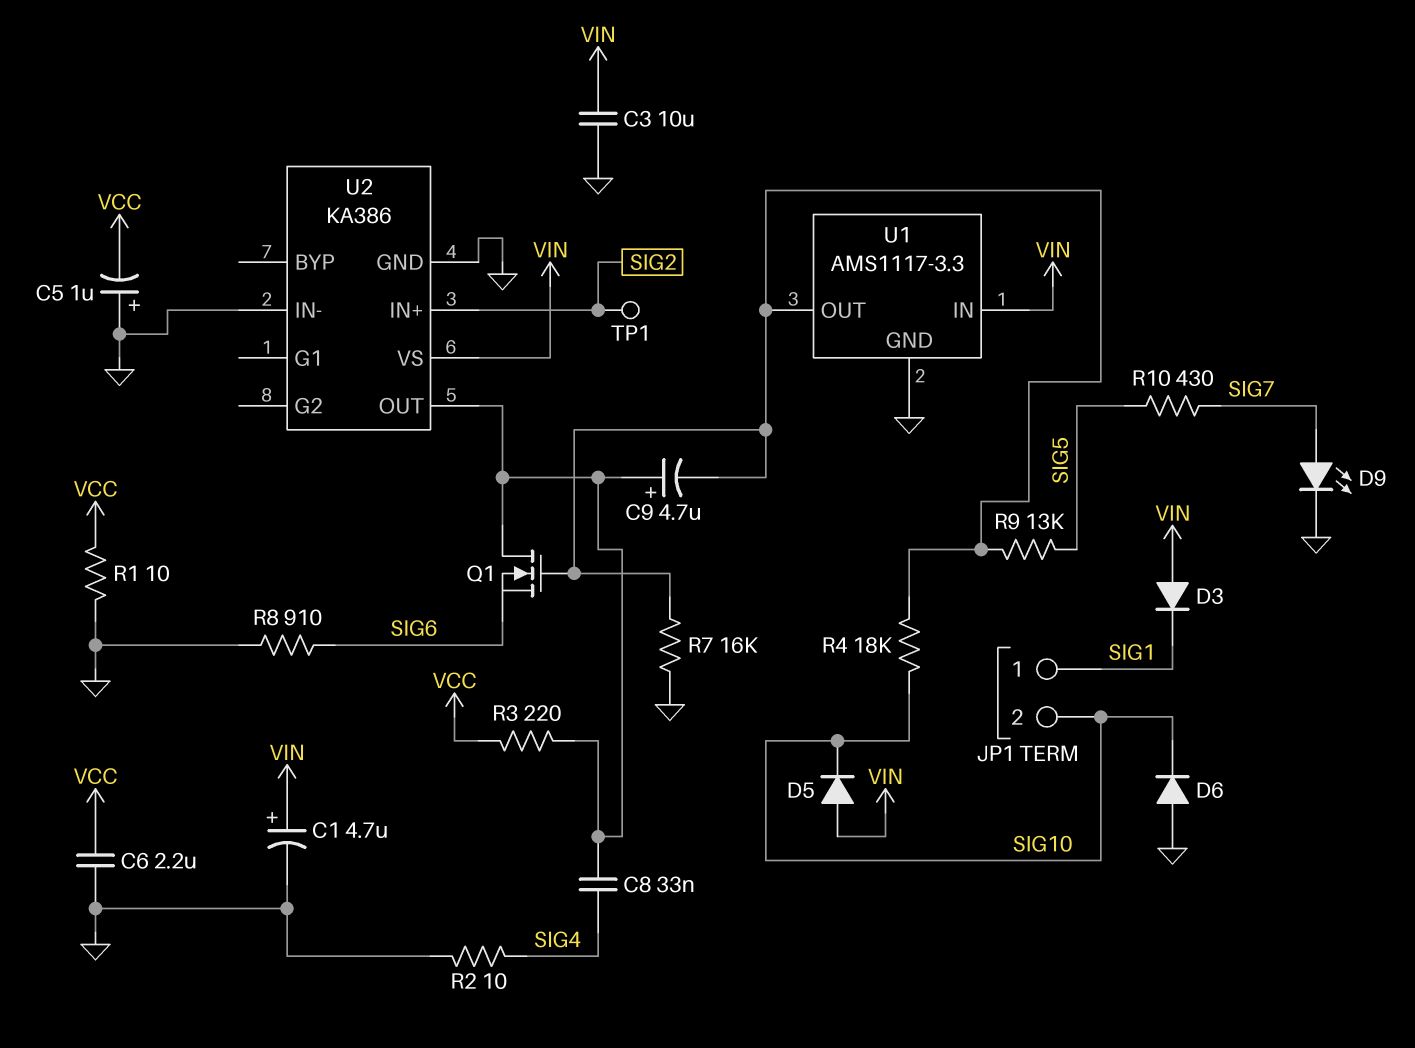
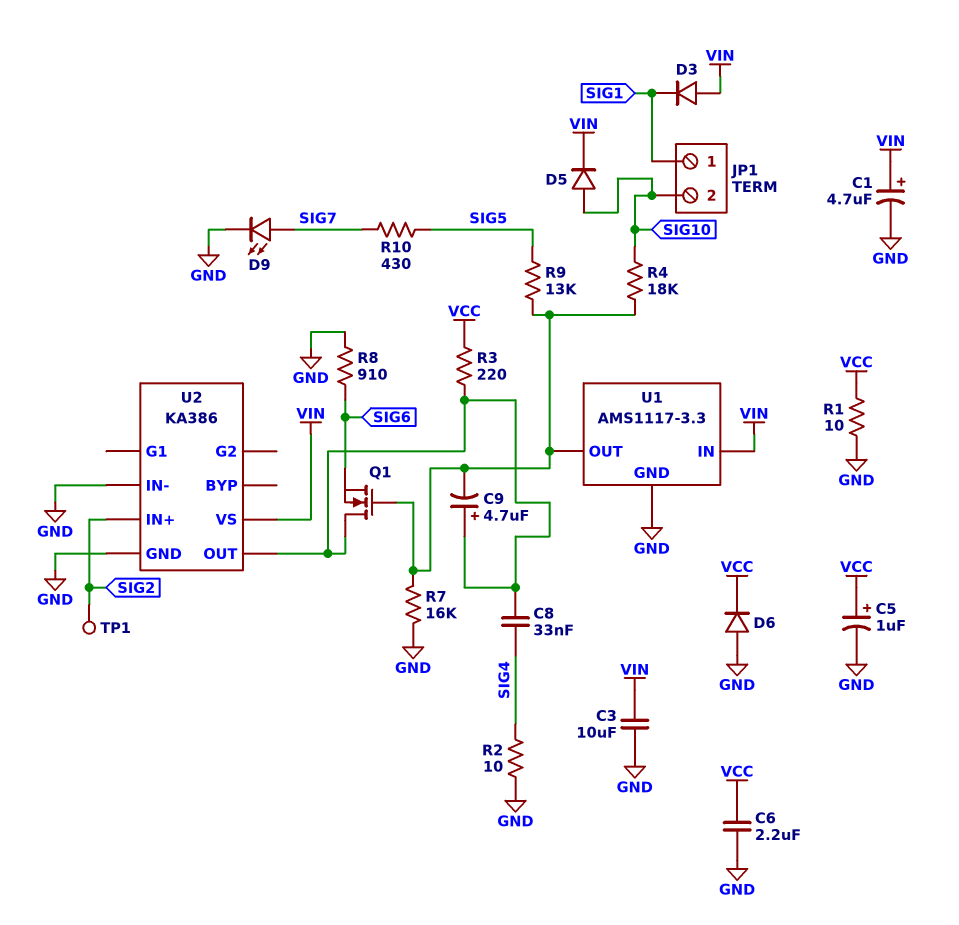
C5: 1uF (plus GND, minus VCC) -> 1uF (plus VCC, minus GND)
D5: diode (A VIN, K SIG10) -> diode (A SIG10, K VIN)
D6: diode (A GND, K SIG10) -> diode (A GND, K VCC)

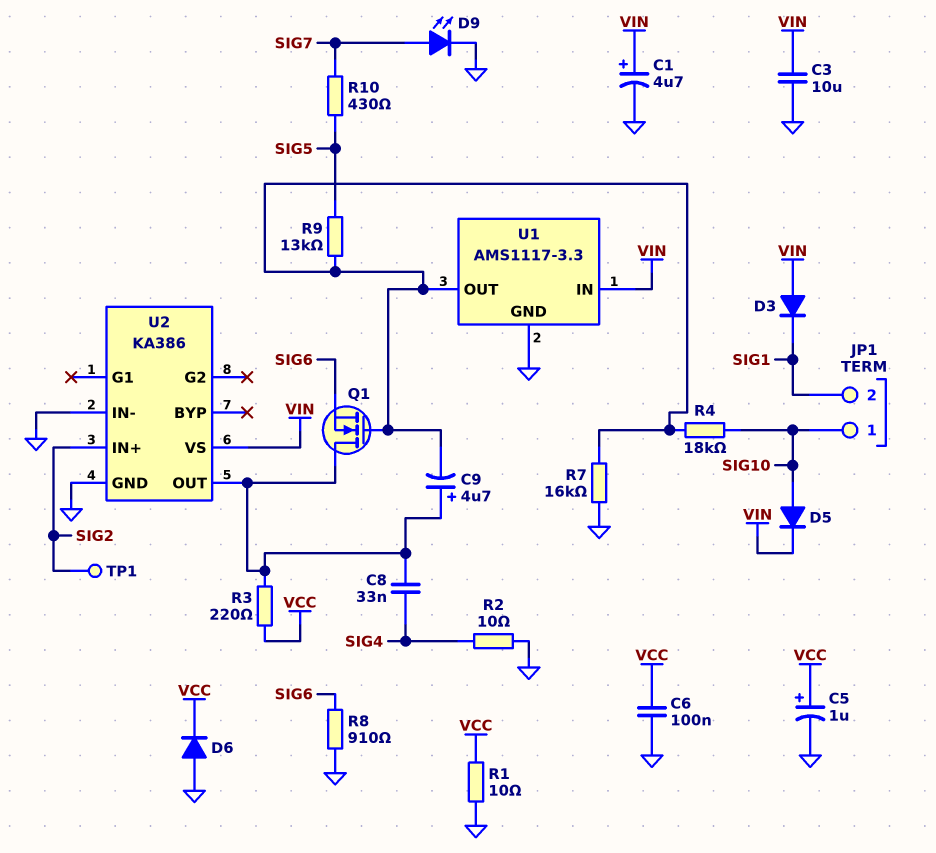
C6: 2.2uF (GND, VCC) -> 100nF (GND, VCC)
JP1 pin 1: SIG1 -> SIG10
JP1 pin 2: SIG10 -> SIG1

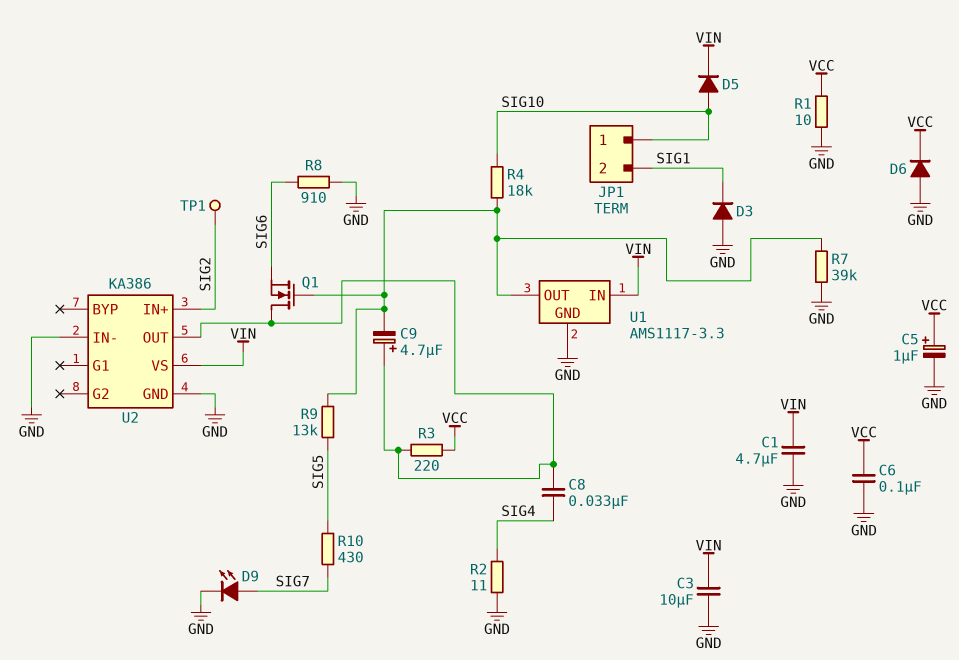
C1: 4.7uF (plus VIN, minus GND) -> 4.7uF (GND, VIN)
D3: diode (A VIN, K SIG1) -> diode (A GND, K SIG1)
R2: 10 (GND, SIG4) -> 11 (GND, SIG4)
R7: 16k (GND, U1/OUT) -> 39k (GND, U1/OUT)

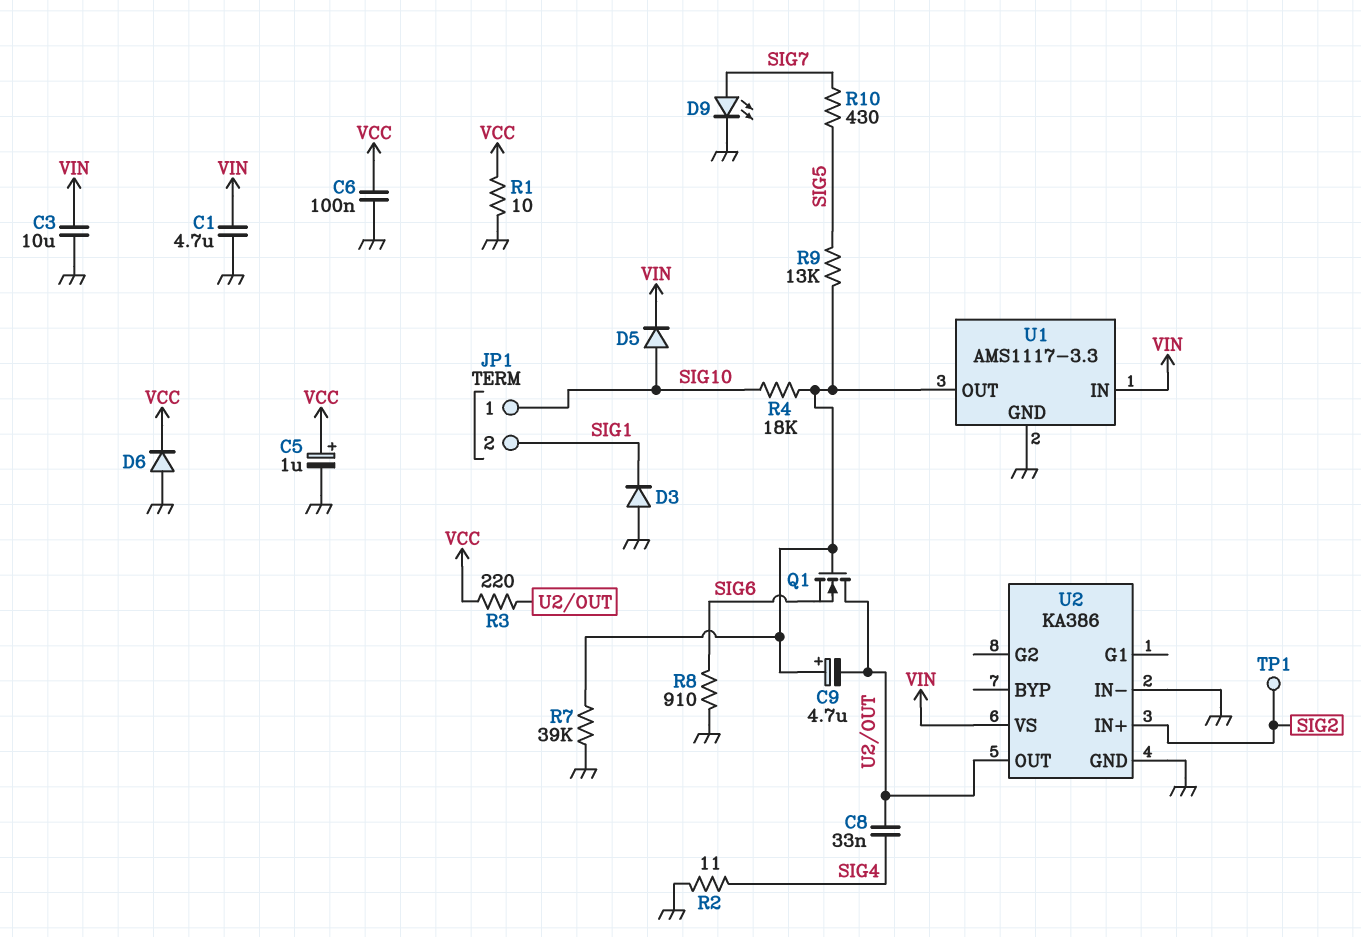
C9: 4.7uF (plus U2/OUT, minus U1/OUT) -> 4.7uF (plus U1/OUT, minus U2/OUT)

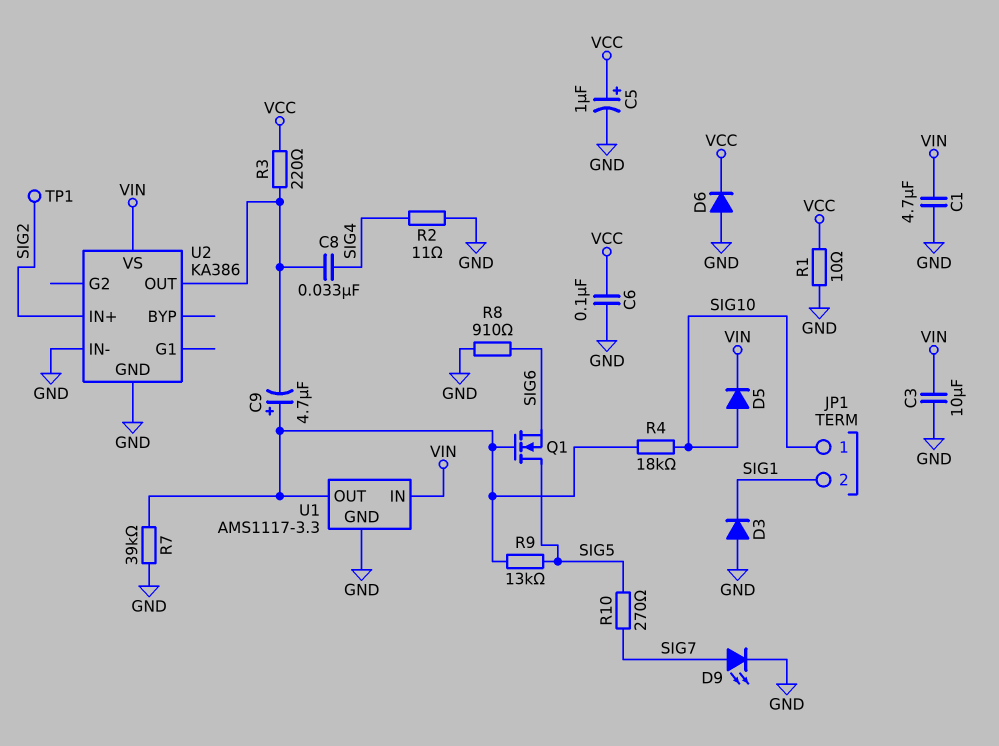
Q1: NMOS (G U1/OUT, D U2/OUT, S SIG6) -> NMOS (G U1/OUT, D SIG5, S SIG6)
R10: 430 (SIG5, SIG7) -> 270 (SIG5, SIG7)

